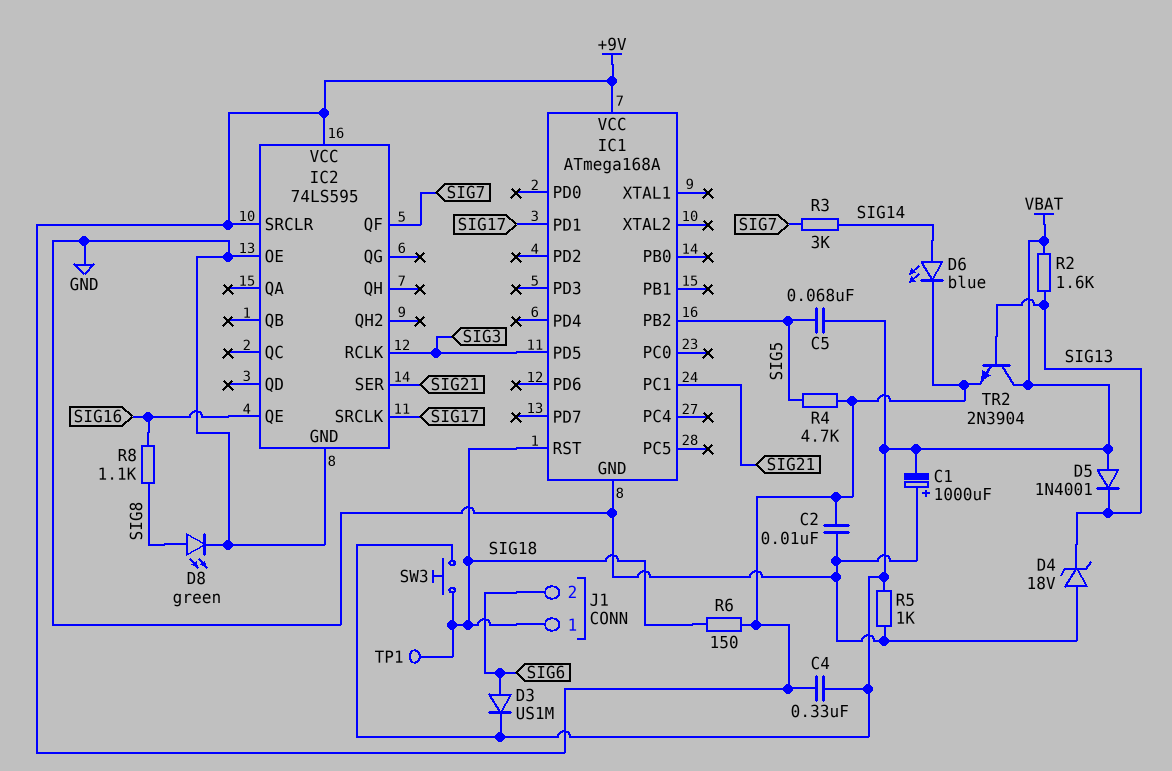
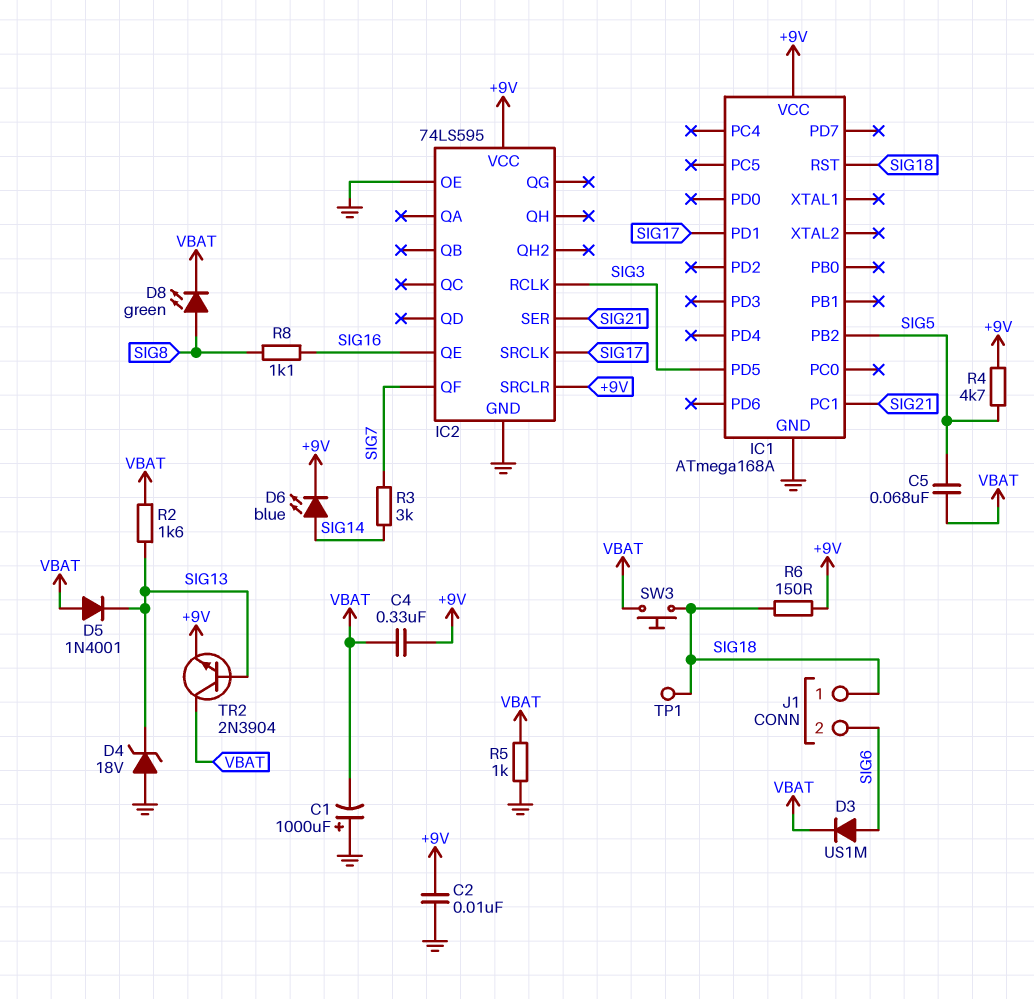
D8: LED green (A SIG8, K GND) -> LED green (A SIG8, K VBAT)

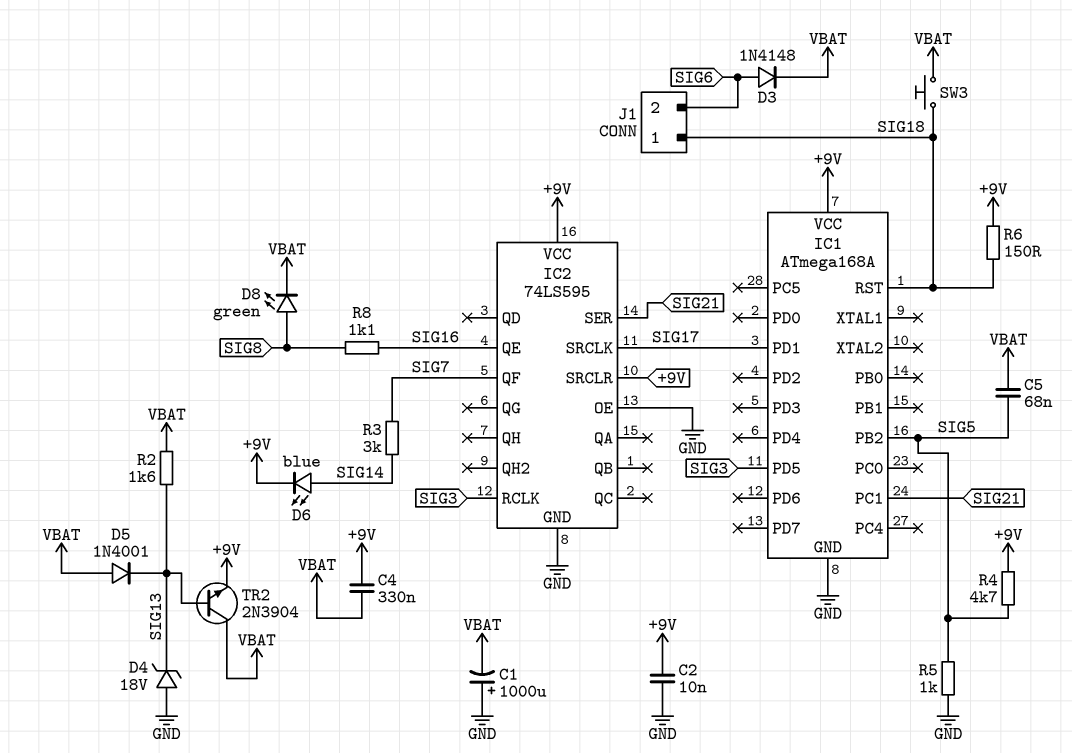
D3: diode US1M (A SIG6, K VBAT) -> diode 1N4148 (A SIG6, K VBAT)
R5: 1k (GND, VBAT) -> 1k (GND, SIG5)
TP1: test point (SIG18) -> none

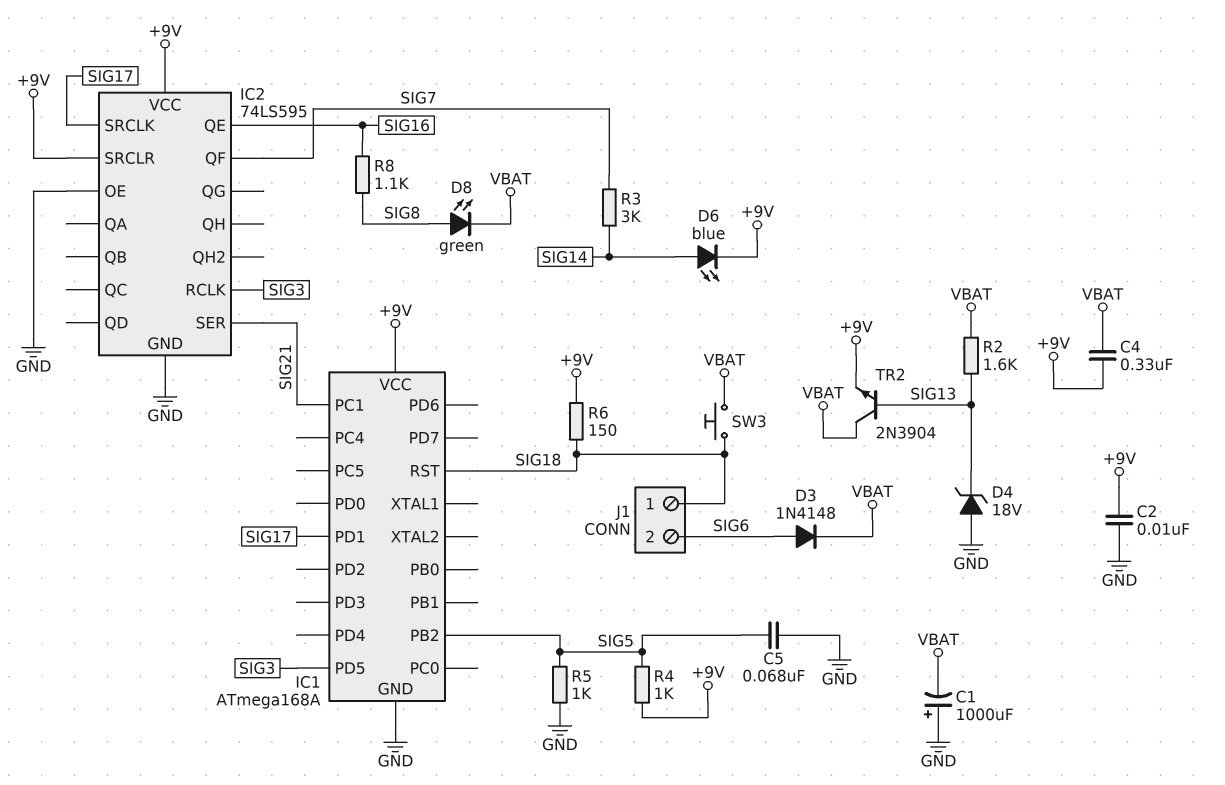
C5: 68nF (SIG5, VBAT) -> 68nF (GND, SIG5)
D5: diode 1N4001 (A VBAT, K SIG13) -> none
R4: 4.7k (+9V, SIG5) -> 1k (+9V, SIG5)

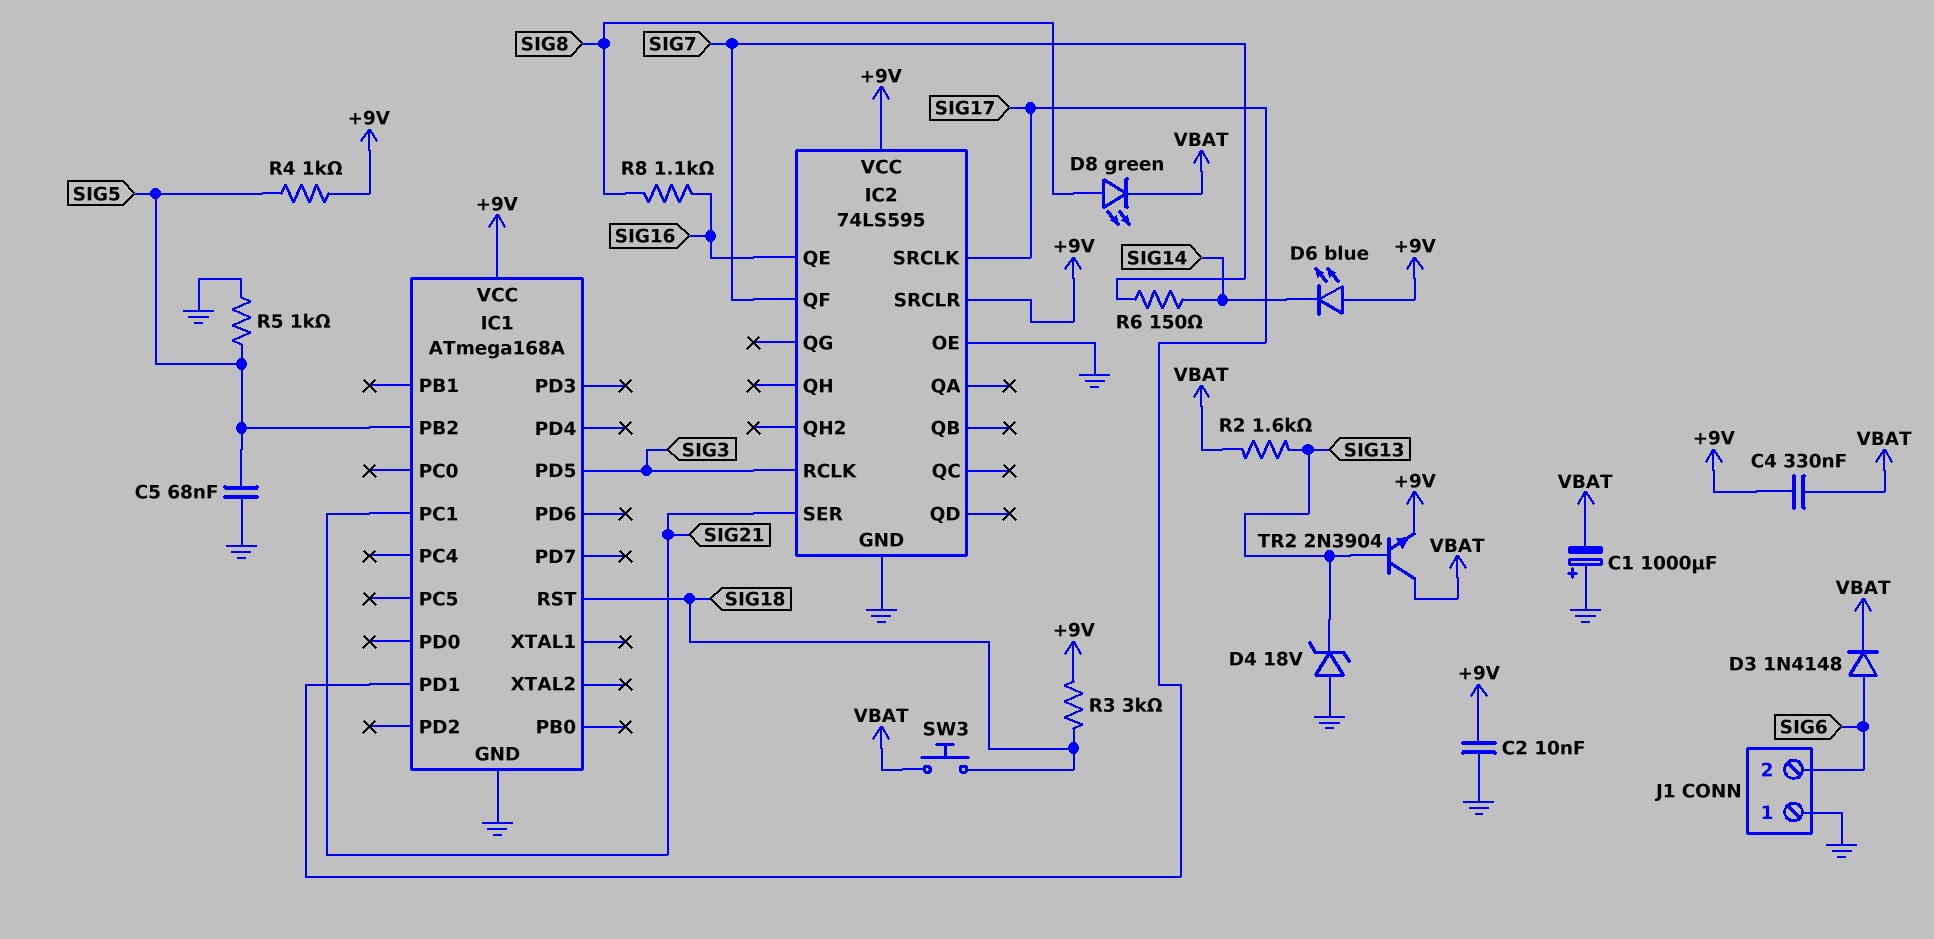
D6: LED blue (A SIG14, K +9V) -> LED blue (A +9V, K SIG14)
J1 pin 1: SIG18 -> GND
R3: 3k (SIG7, SIG14) -> 3k (+9V, SIG18)
R6: 150 (+9V, SIG18) -> 150 (SIG7, SIG14)

